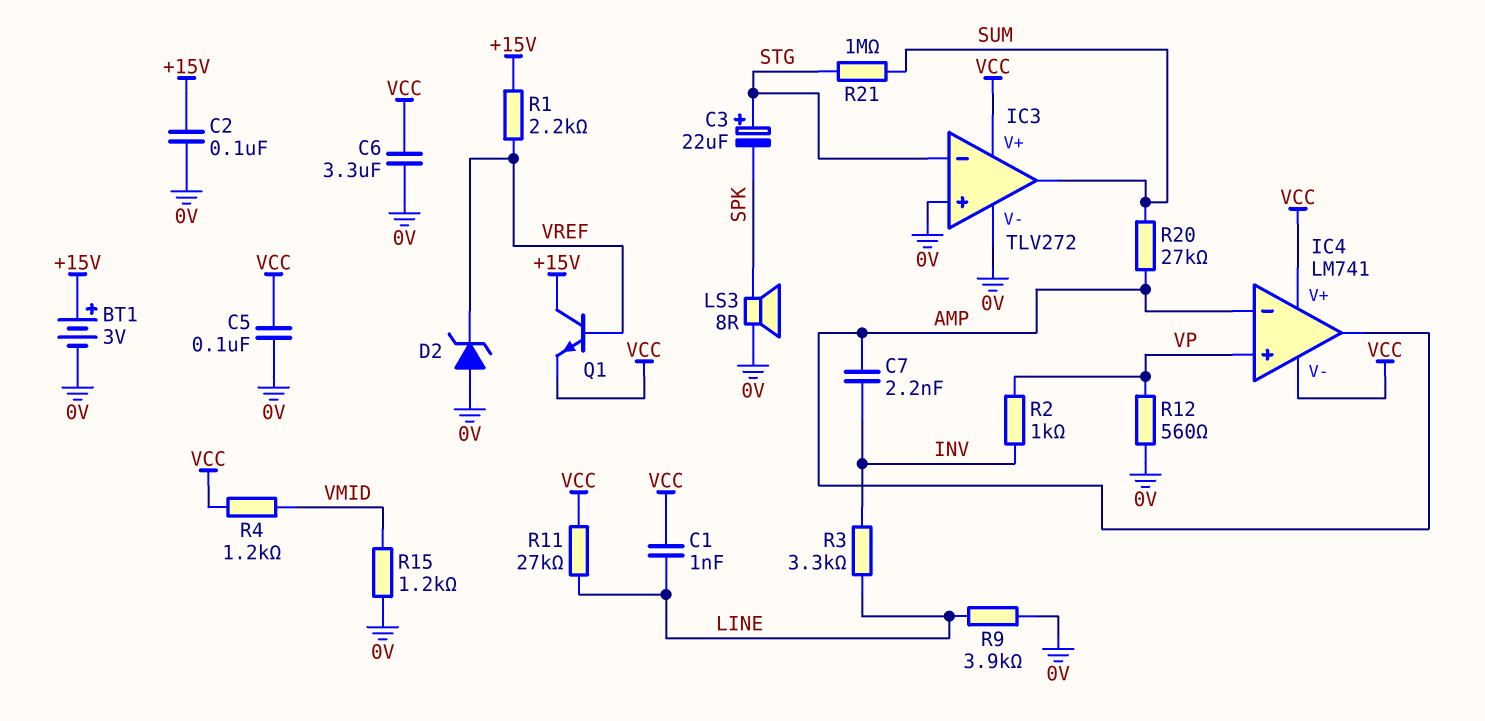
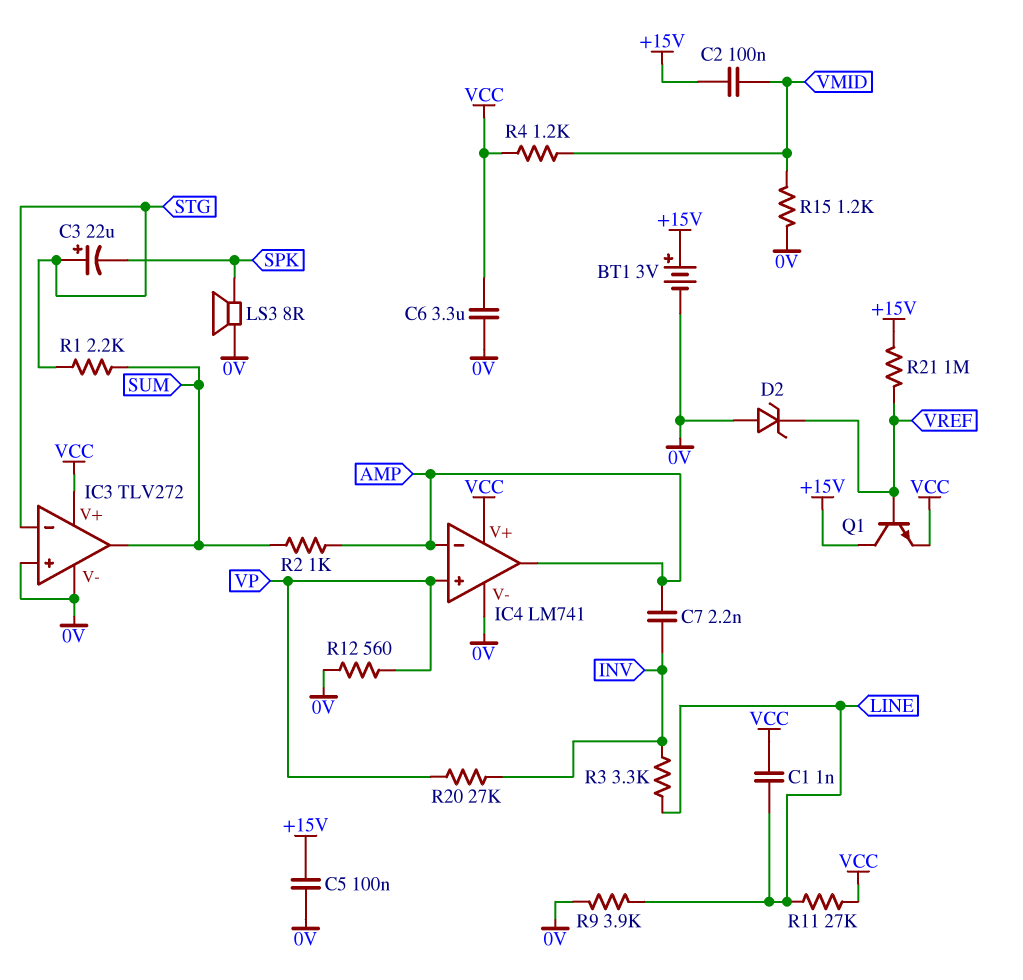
C2: 100nF (+15V, 0V) -> 100nF (+15V, VMID)
C5: 100nF (0V, VCC) -> 100nF (+15V, 0V)
IC4 pin V-: VCC -> 0V
R1: 2.2k (+15V, VREF) -> 2.2k (STG, SUM)
R2: 1k (INV, VP) -> 1k (AMP, SUM)
R20: 27k (AMP, SUM) -> 27k (INV, VP)
R21: 1M (STG, SUM) -> 1M (+15V, VREF)

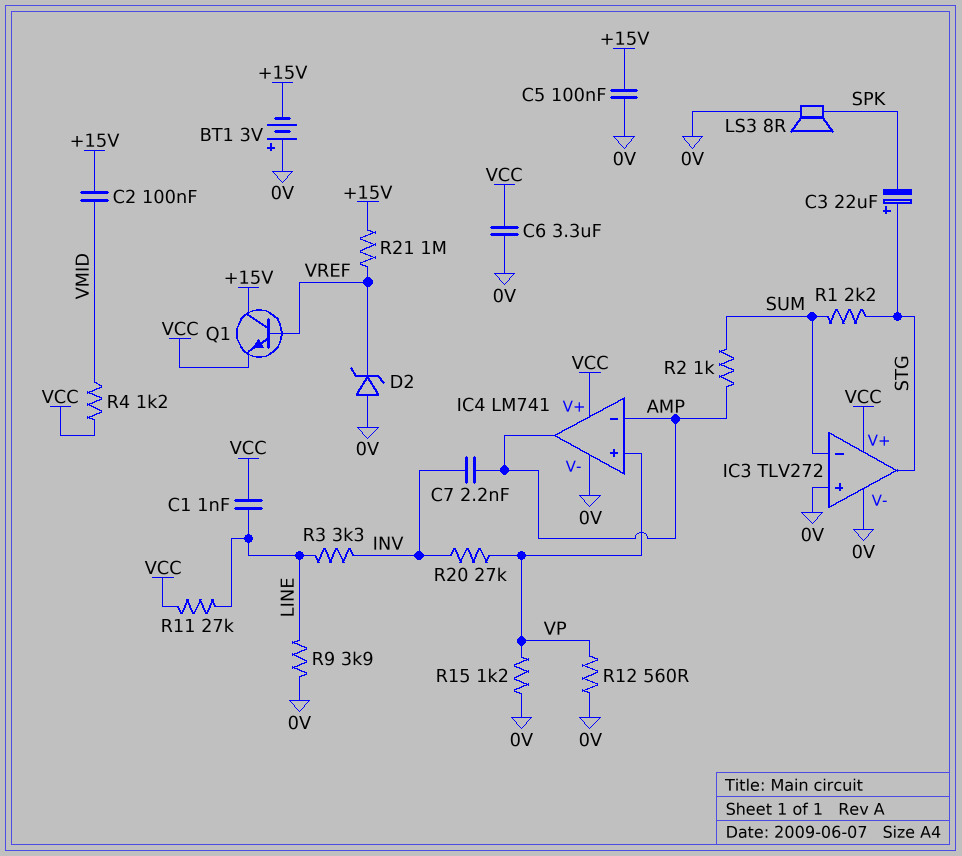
BT1: 3V (plus +15V, minus 0V) -> 3V (plus 0V, minus +15V)
IC3 pin in-: STG -> SUM
IC3 pin out: SUM -> STG
R15: 1.2k (0V, VMID) -> 1.2k (0V, VP)

